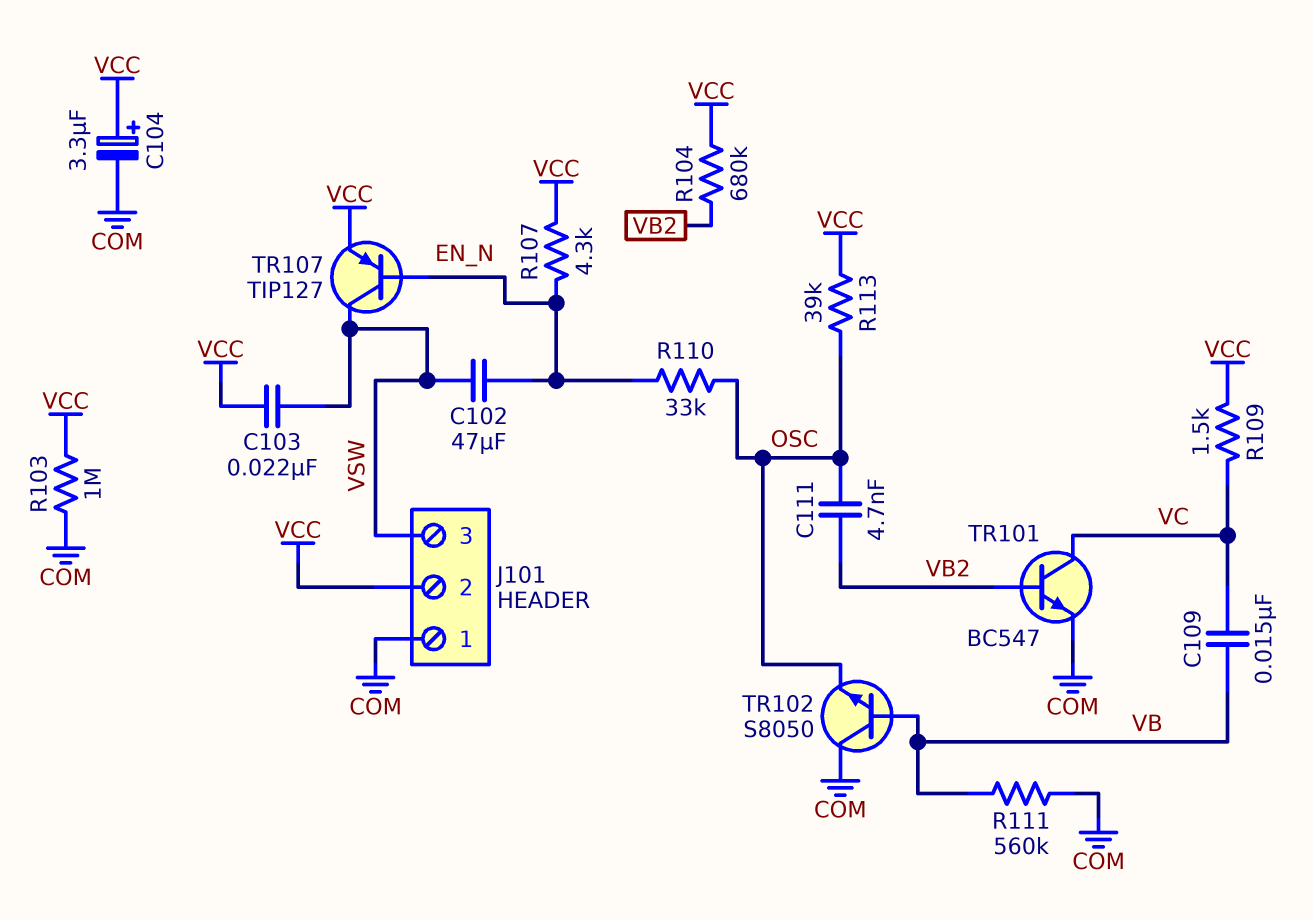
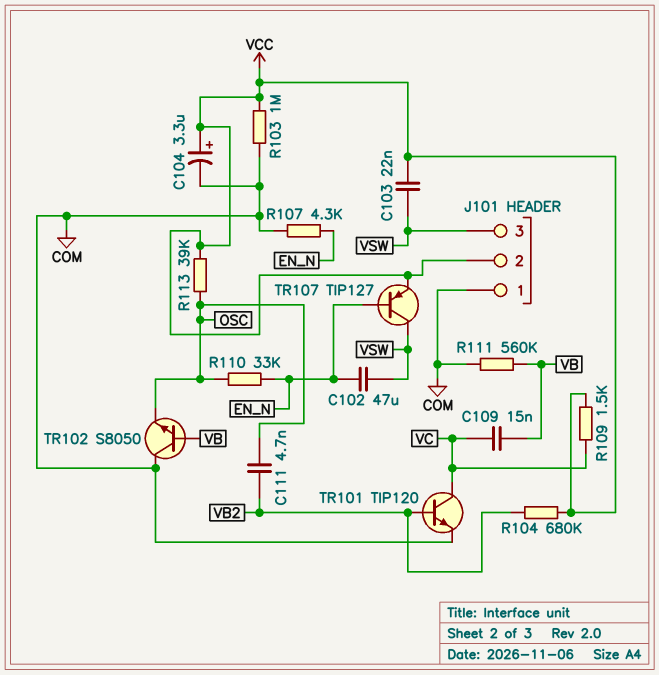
R107: 4.3k (EN_N, VCC) -> 4.3k (COM, EN_N)
TR101: NPN BC547 (B VB2, C VC, E COM) -> NPN TIP120 (B VB2, C VC, E COM)

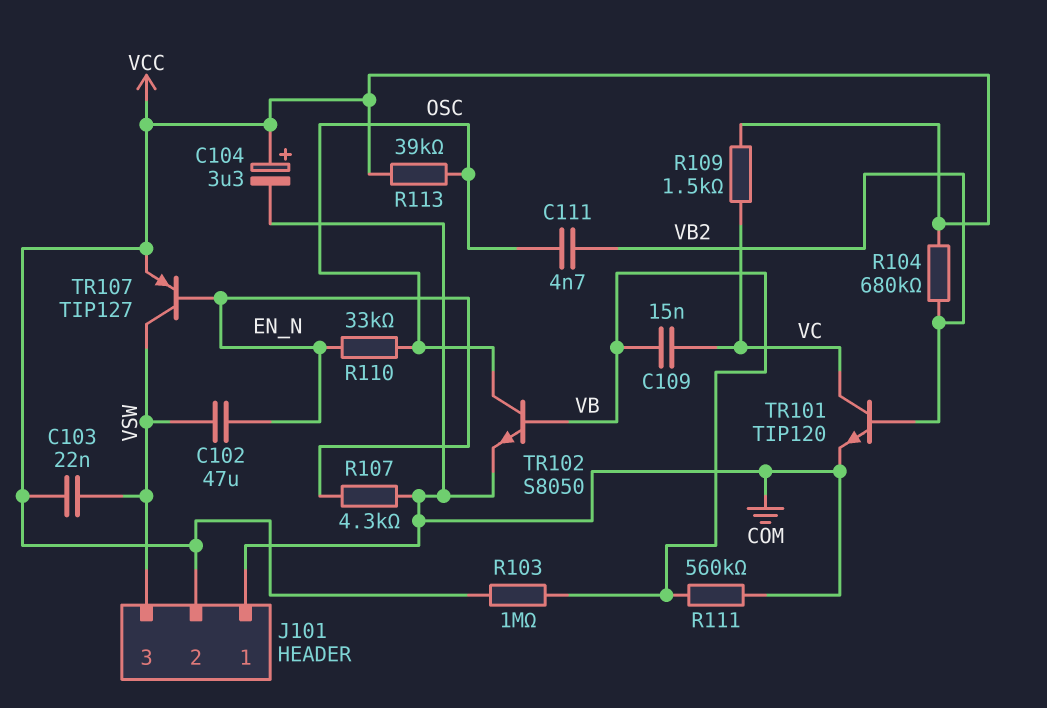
R103: 1M (COM, VCC) -> 1M (VB, VCC)
TR102: NPN S8050 (B VB, C COM, E OSC) -> NPN S8050 (B VB, C OSC, E COM)

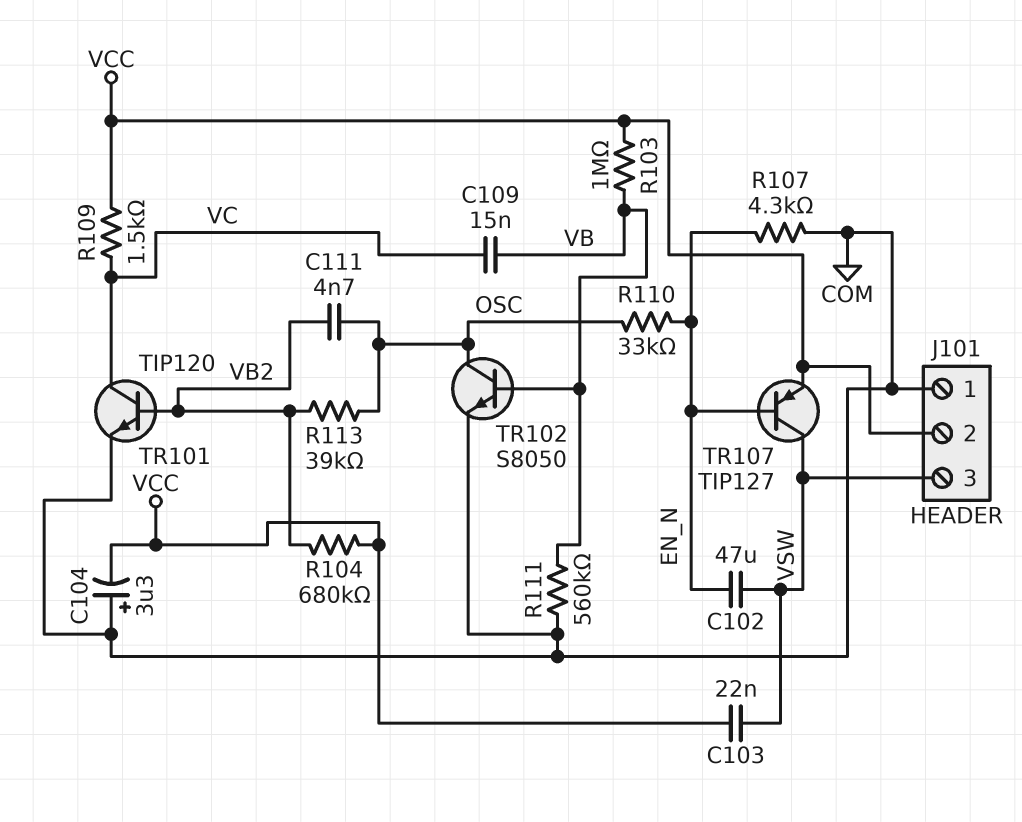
C104: 3.3uF (plus VCC, minus COM) -> 3.3uF (plus COM, minus VCC)
R113: 39k (OSC, VCC) -> 39k (OSC, VB2)

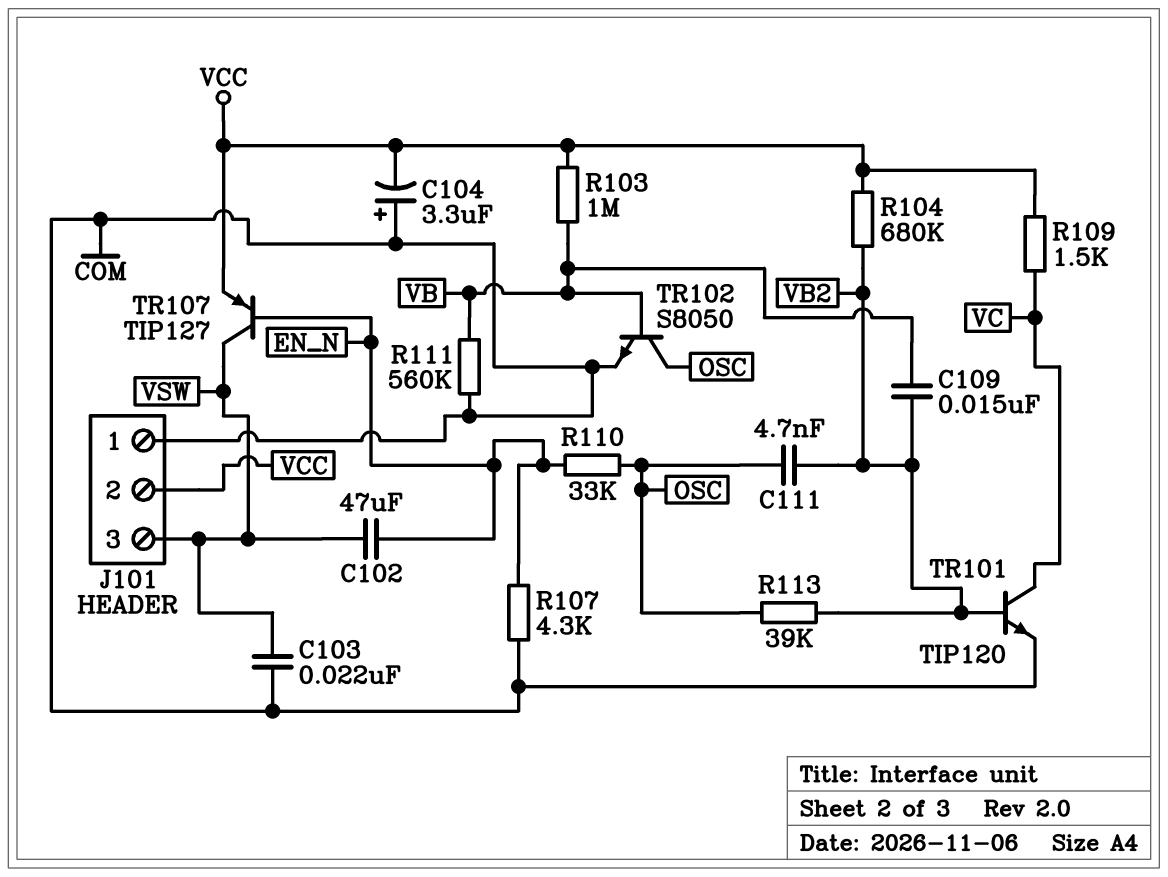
C103: 22nF (VCC, VSW) -> 22nF (COM, VSW)
C109: 15nF (VB, VC) -> 15nF (VB, VB2)

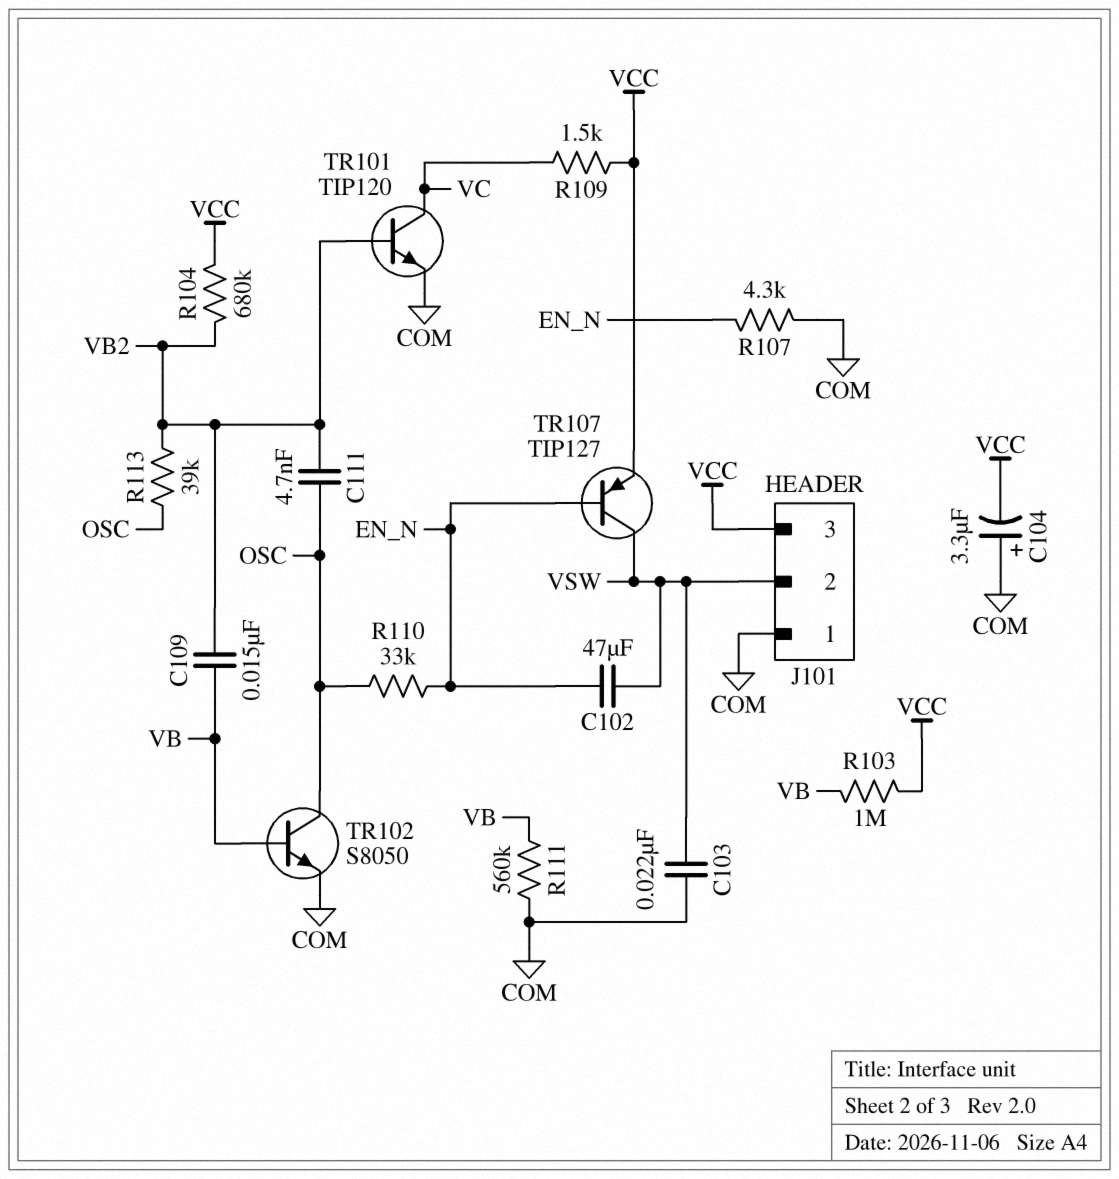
J101 pin 2: VCC -> VSW
J101 pin 3: VSW -> VCC

